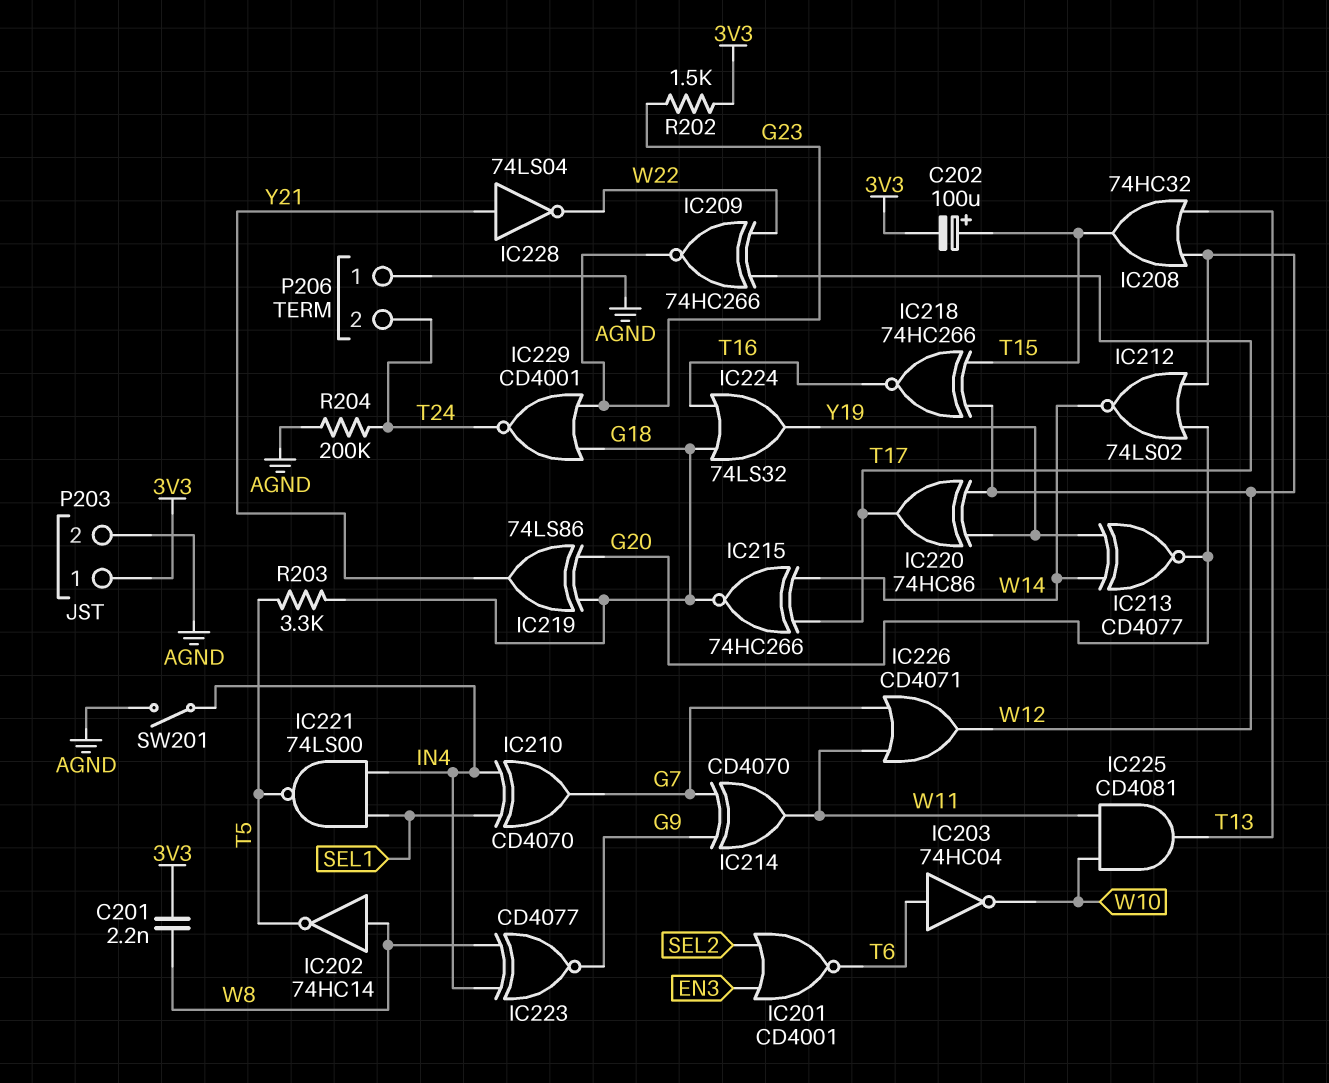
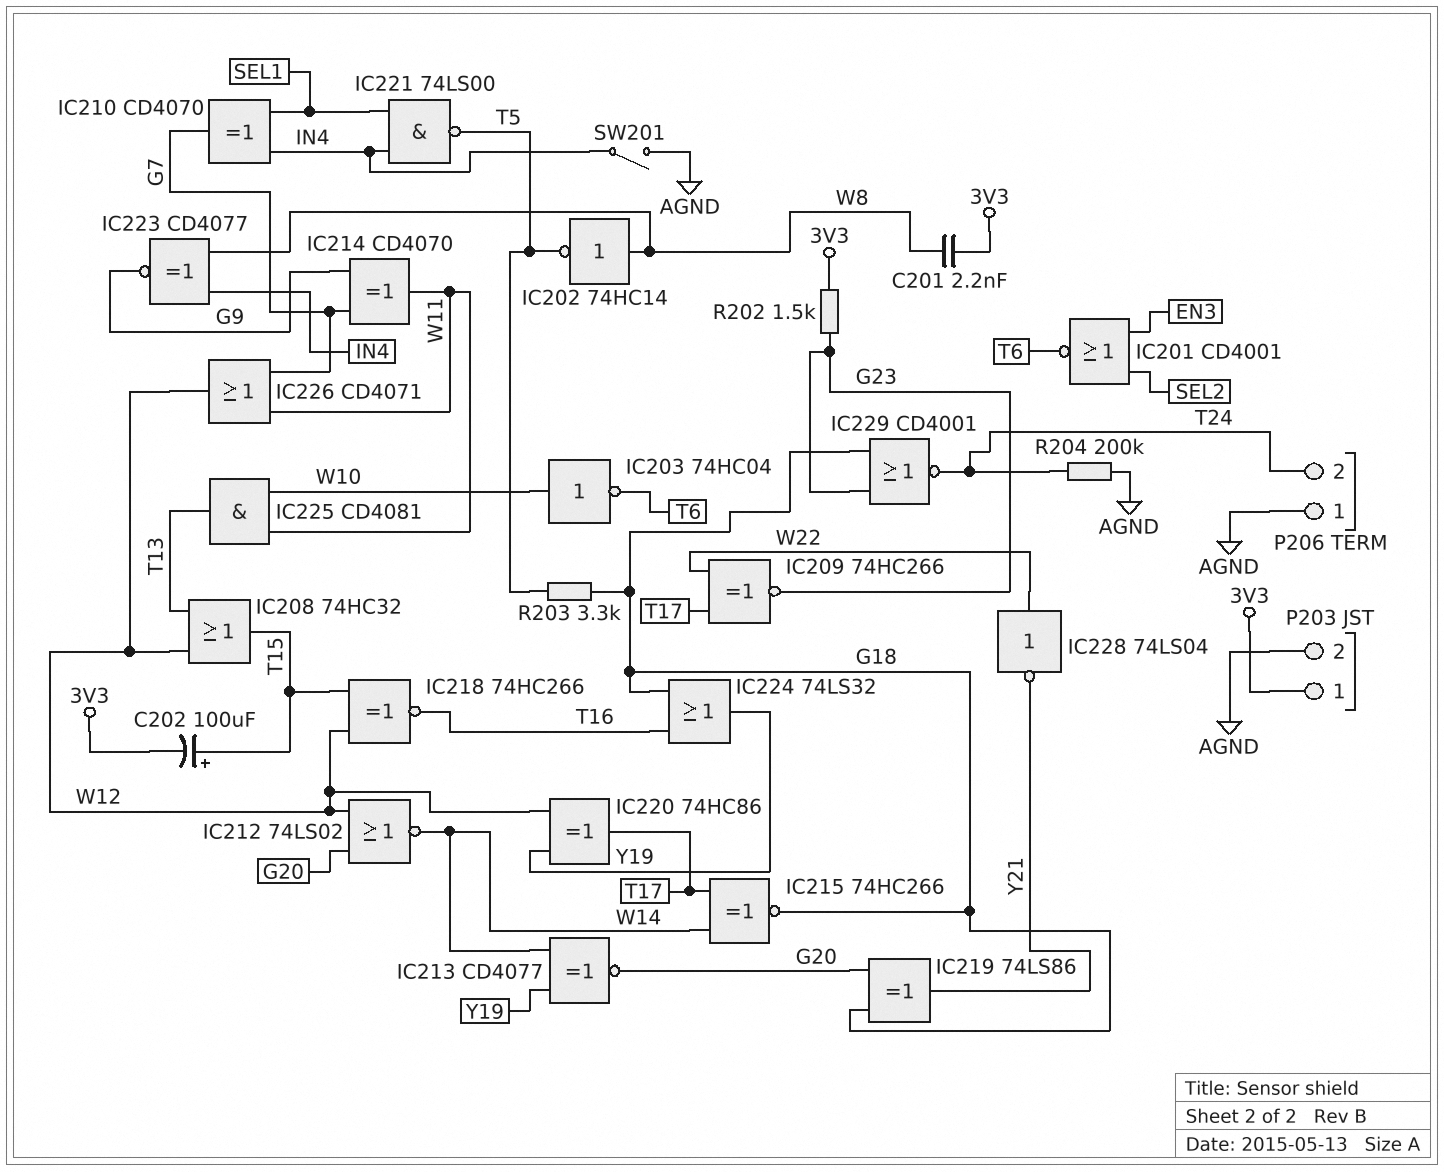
IC203: NOT 74HC04 (in T6, out W10) -> NOT 74HC04 (in W10, out T6)
IC228: NOT 74LS04 (in Y21, out W22) -> NOT 74LS04 (in W22, out Y21)

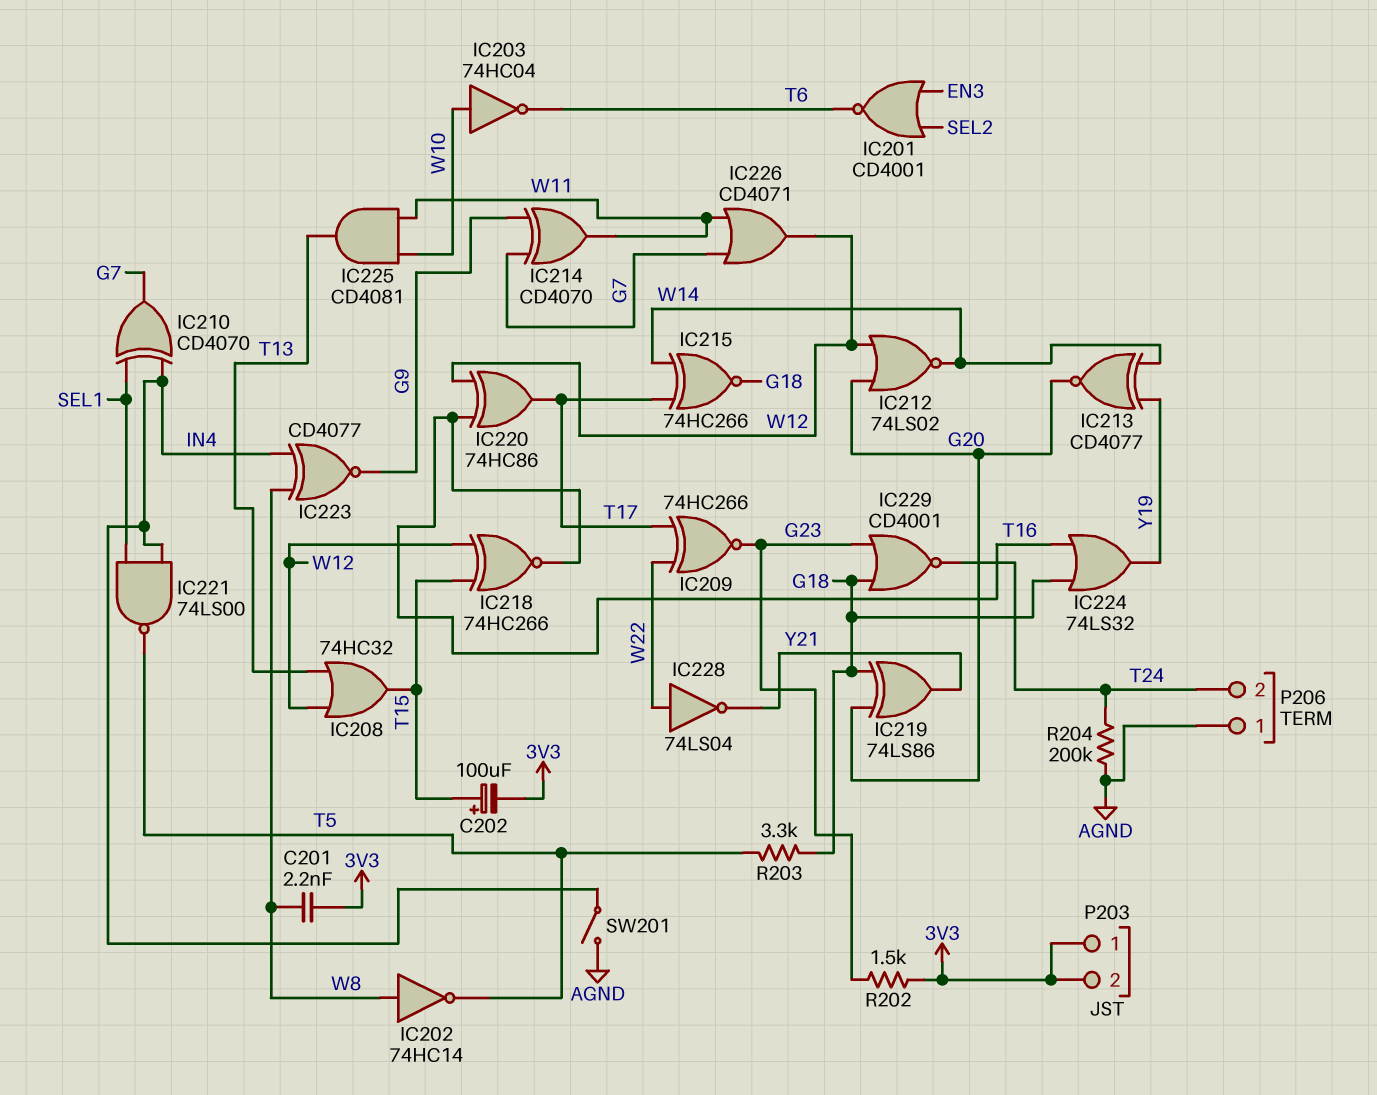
IC220: XOR 74HC86 (in W12, in Y19, out T17) -> XOR 74HC86 (in T16, in W12, out T17)
P203 pin 2: AGND -> 3V3

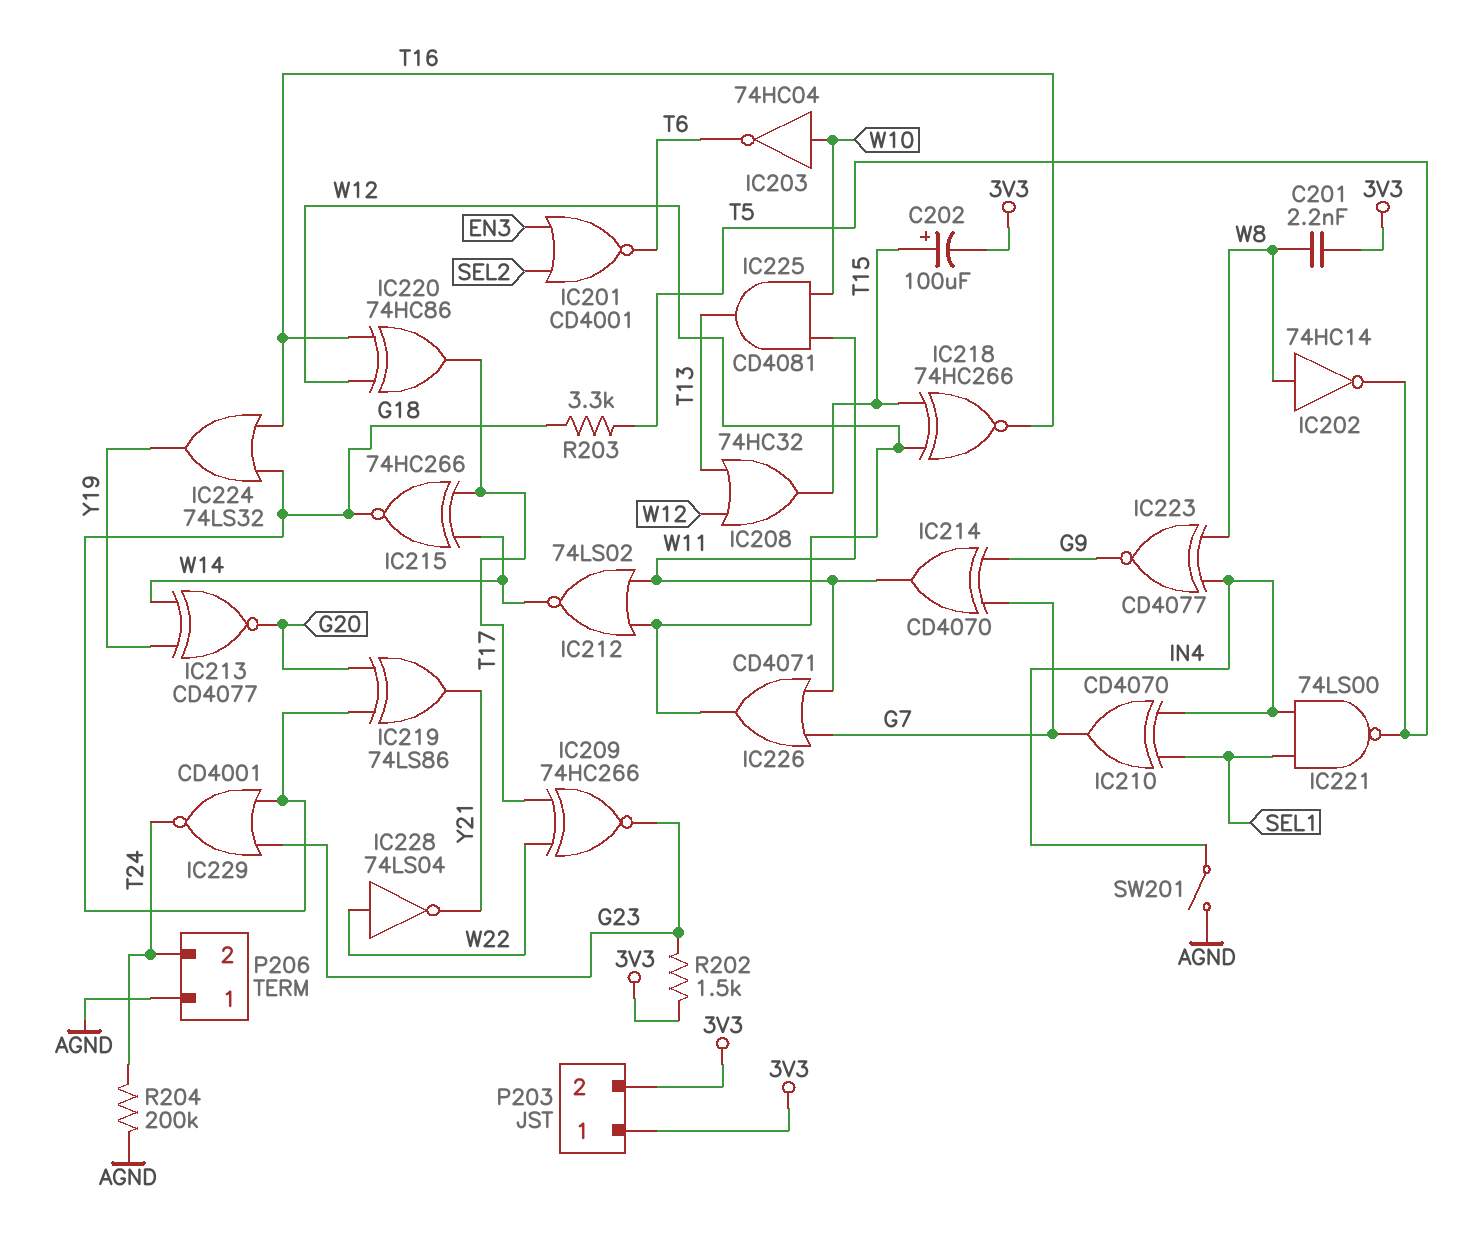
IC212: NOR 74LS02 (in G20, in W12, out W14) -> NOR 74LS02 (in W11, in W12, out W14)

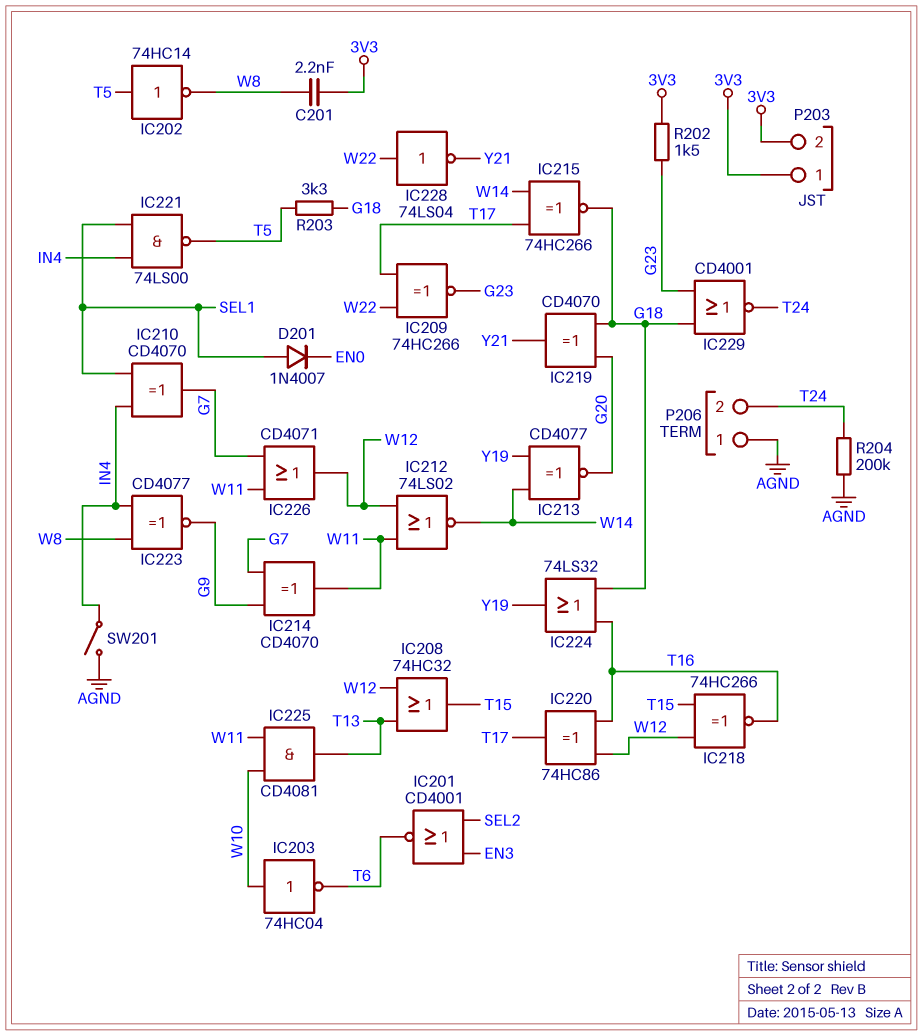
C202: 100uF (plus T15, minus 3V3) -> none
D201: none -> diode 1N4007 (A SEL1, K EN0)
IC202: NOT 74HC14 (in W8, out T5) -> NOT 74HC14 (in T5, out W8)
IC219: XOR 74LS86 (in G18, in G20, out Y21) -> XOR CD4070 (in G18, in G20, out Y21)

